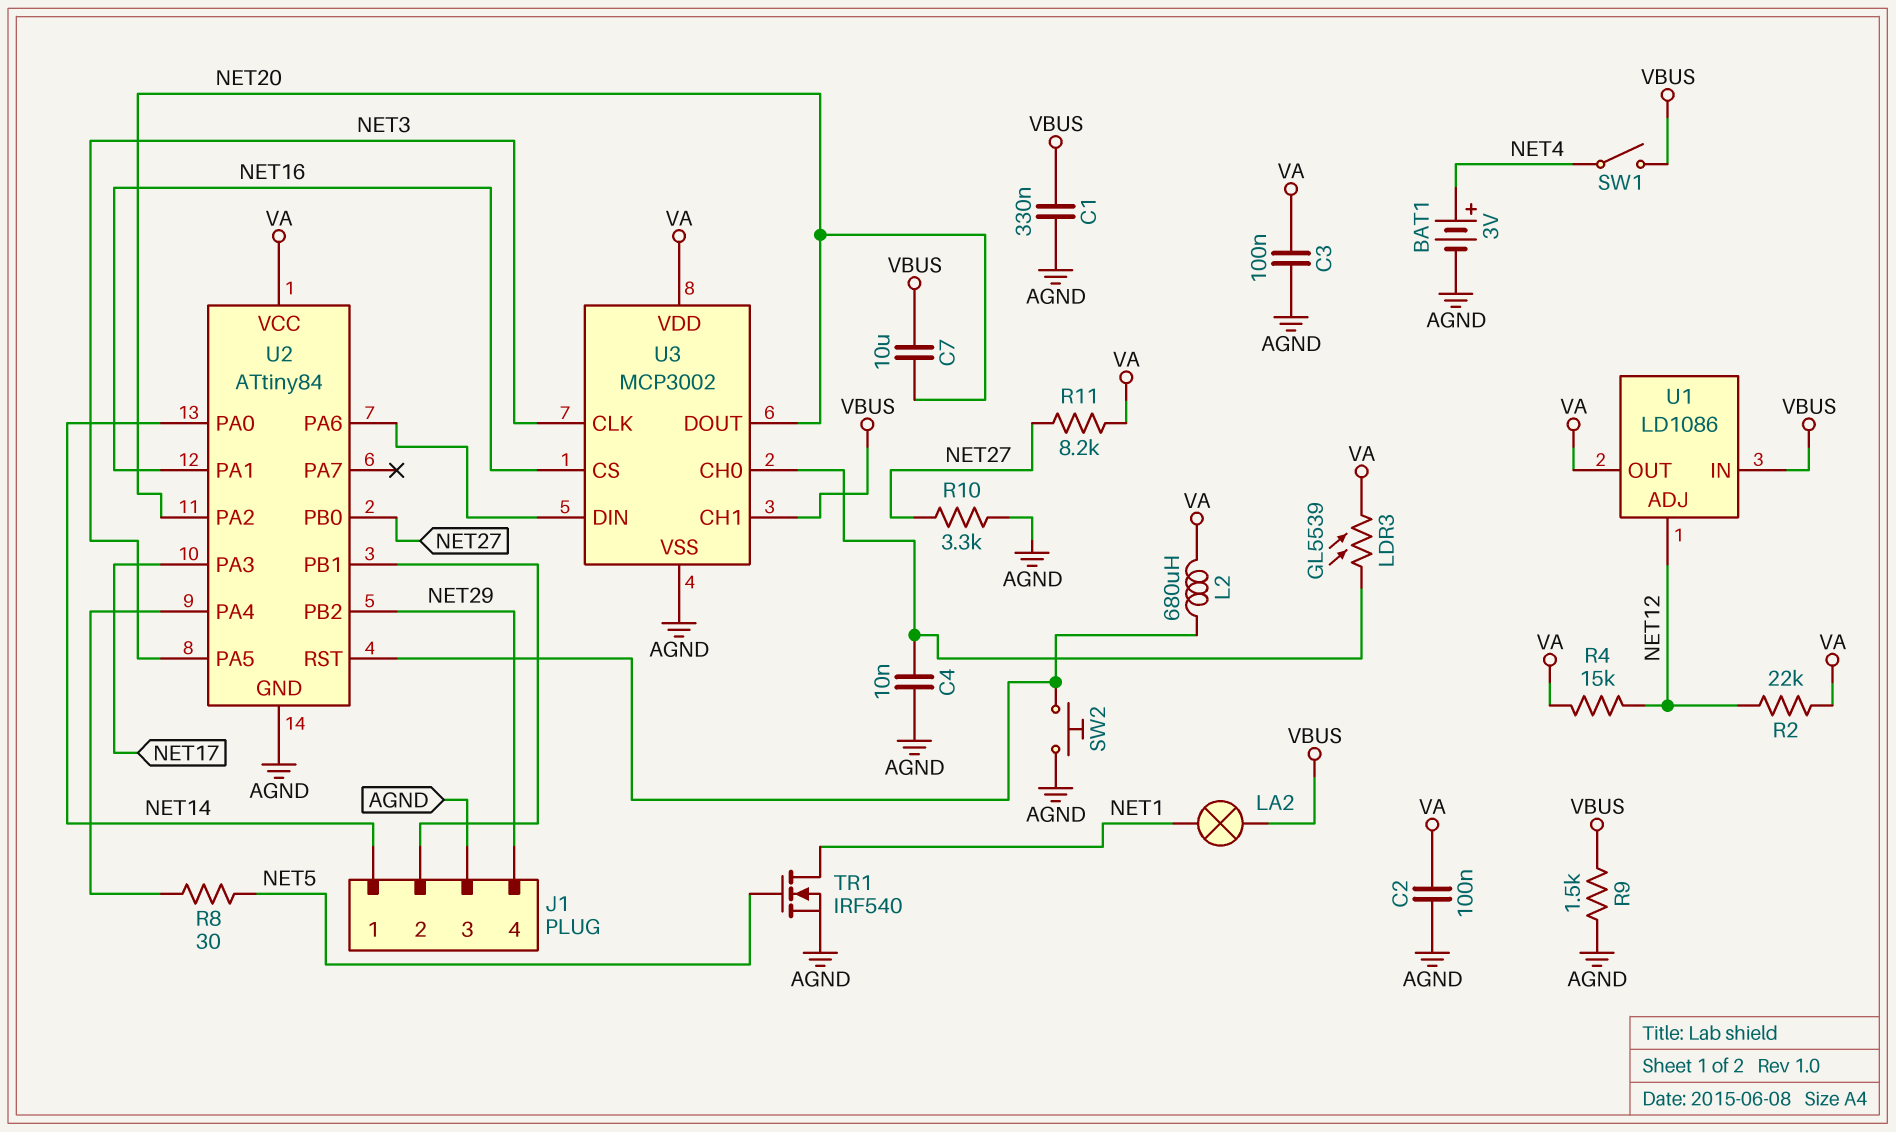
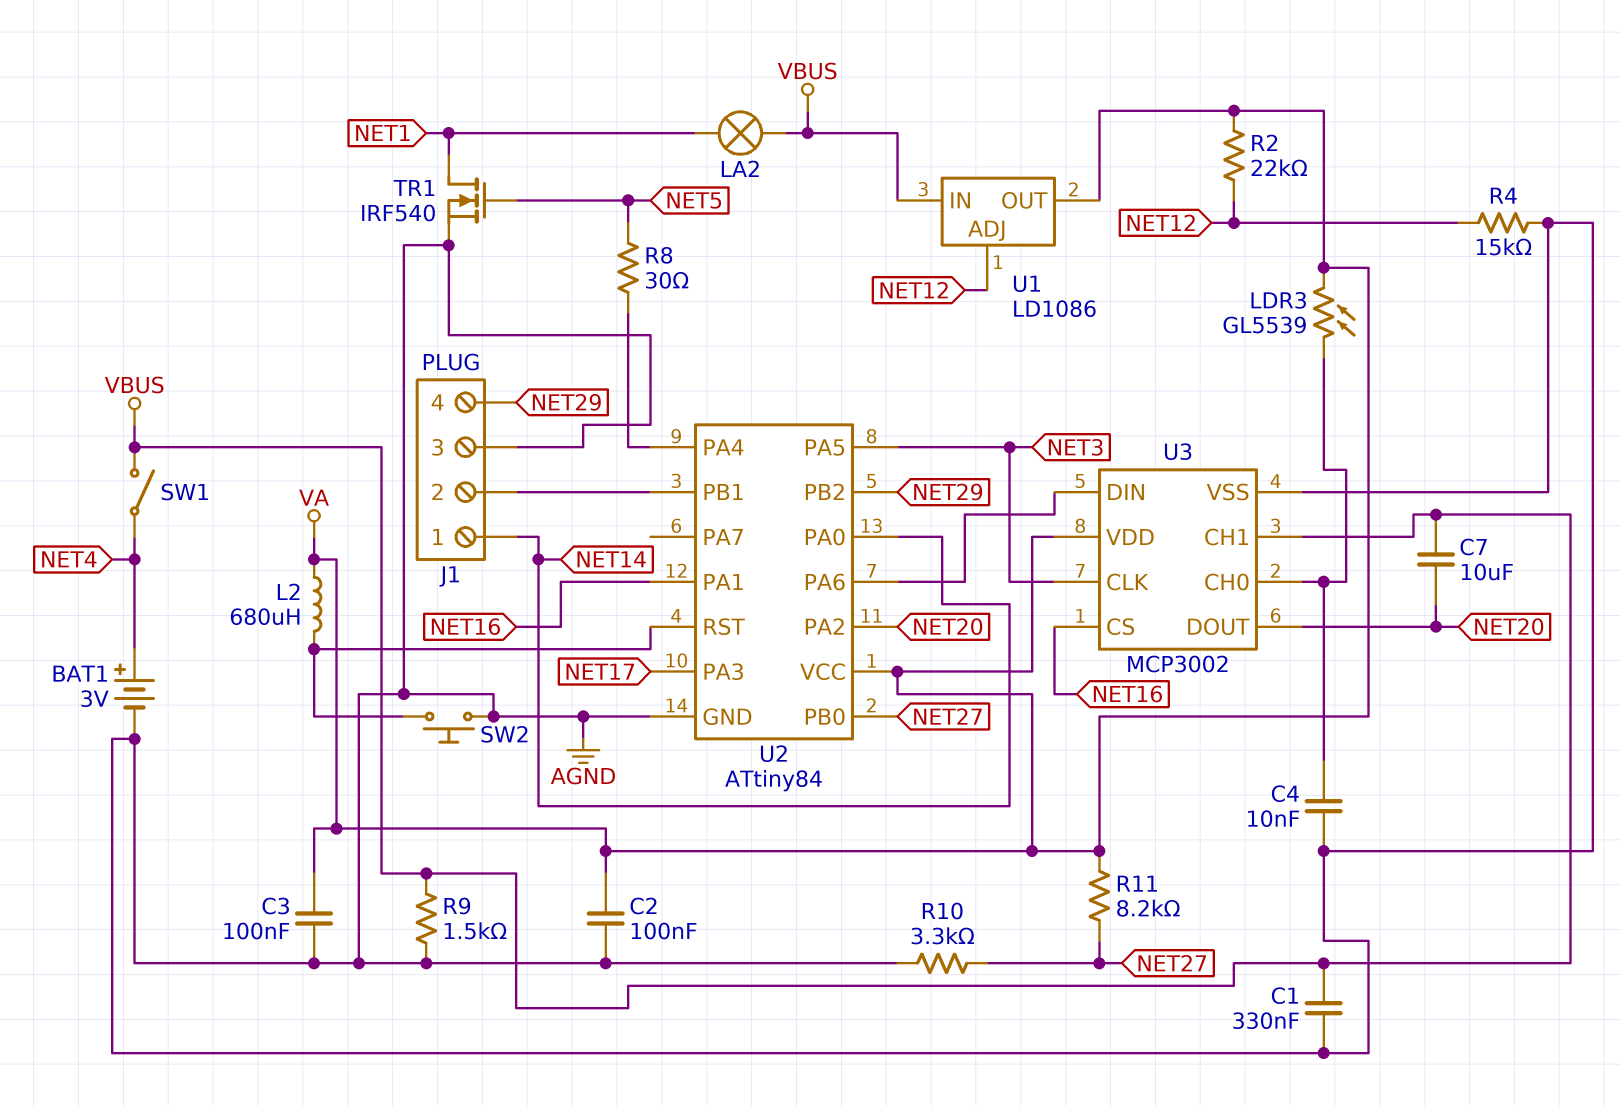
R4: 15k (NET12, VA) -> 15k (AGND, NET12)

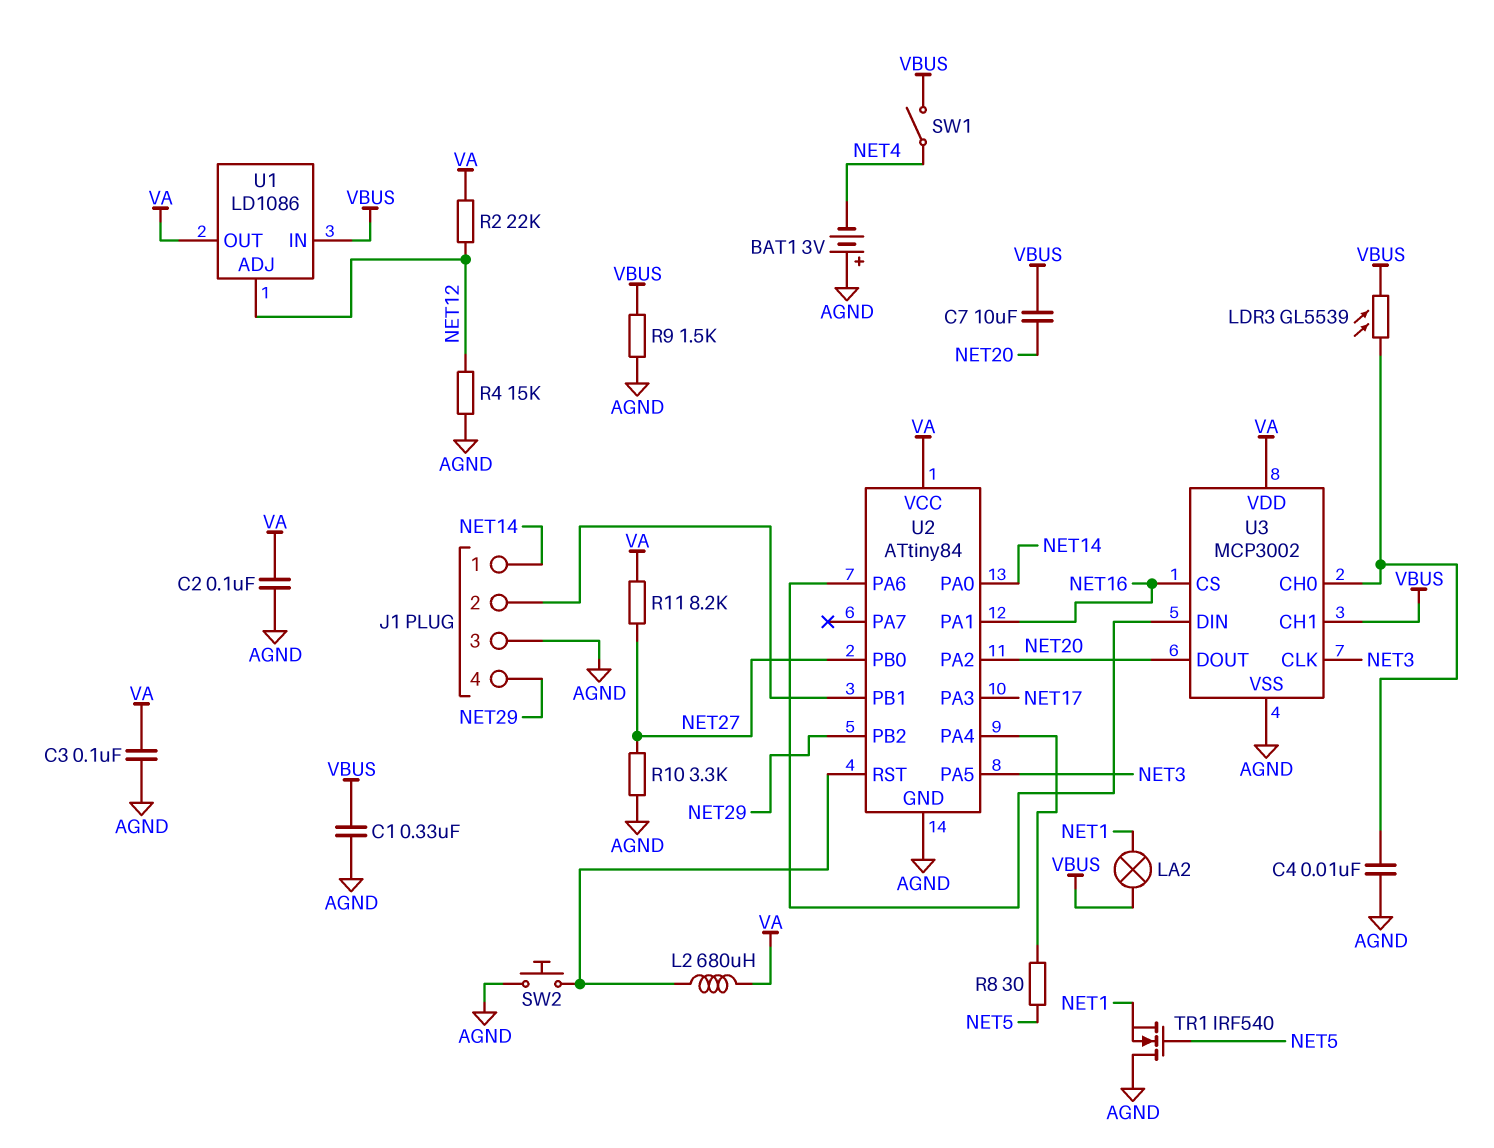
BAT1: 3V (plus NET4, minus AGND) -> 3V (plus AGND, minus NET4)
LDR3: GL5539 (U3/CH0, VA) -> GL5539 (U3/CH0, VBUS)
TR1: NMOS IRF540 (G NET5, D NET1, S AGND) -> NMOS IRF540 (G NET5, D AGND, S NET1)

